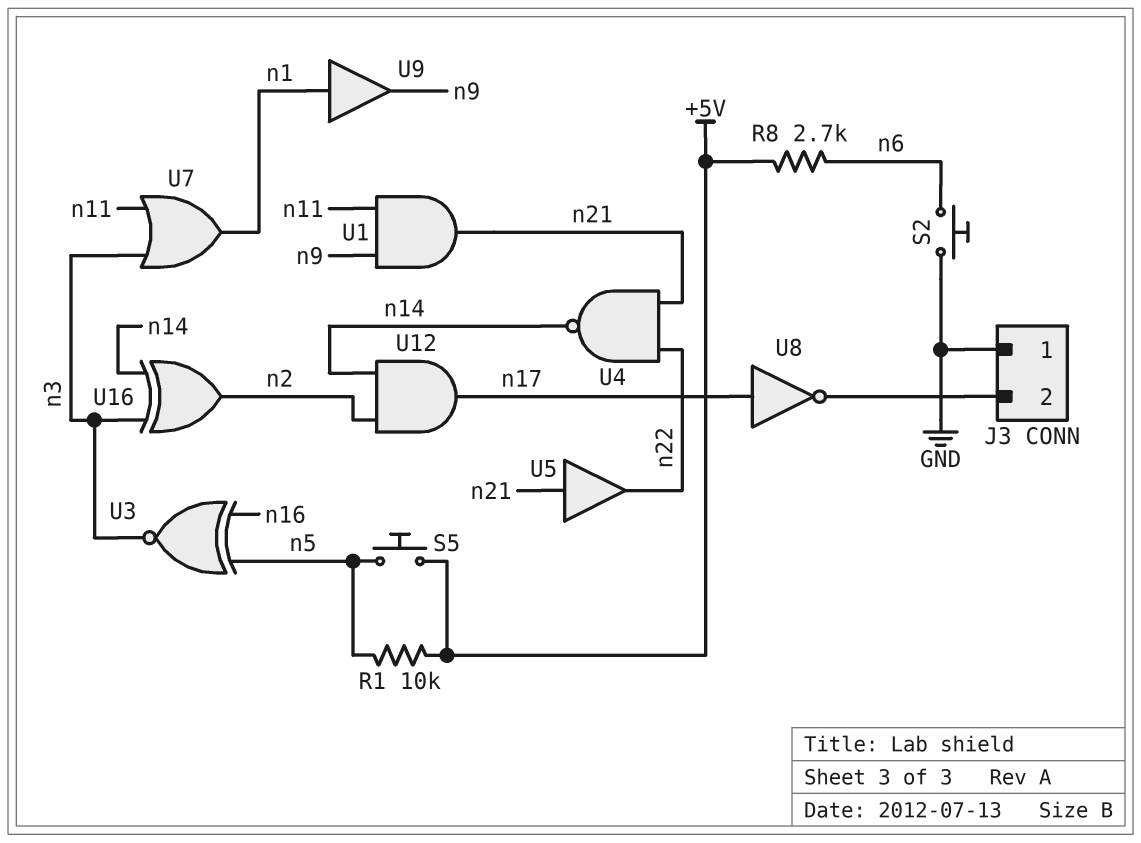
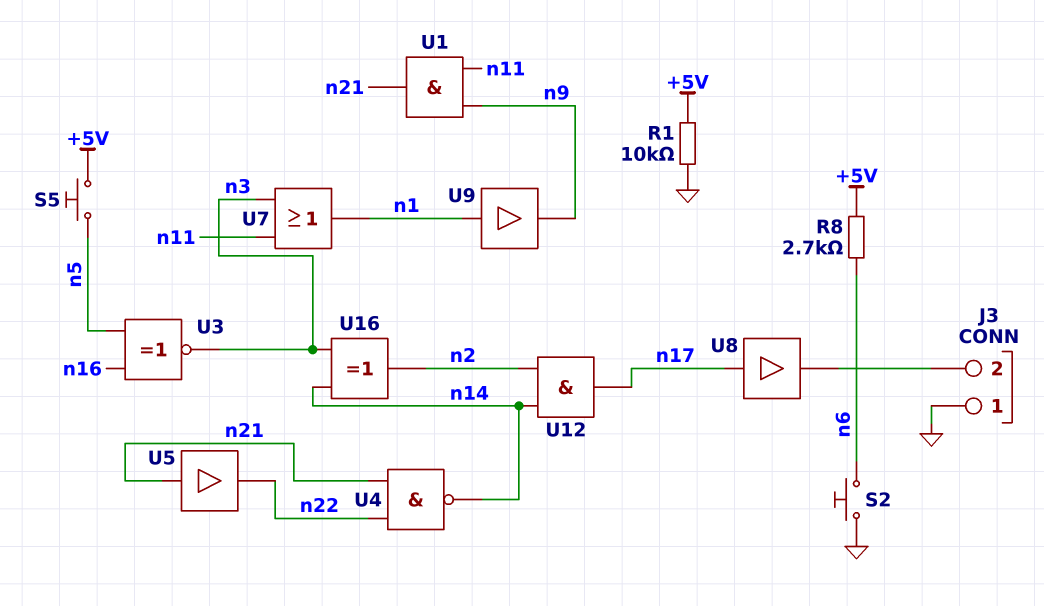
R1: 10k (+5V, n5) -> 10k (+5V, GND)
U8: NOT (in n17, out J3/2) -> buffer (in n17, out J3/2)

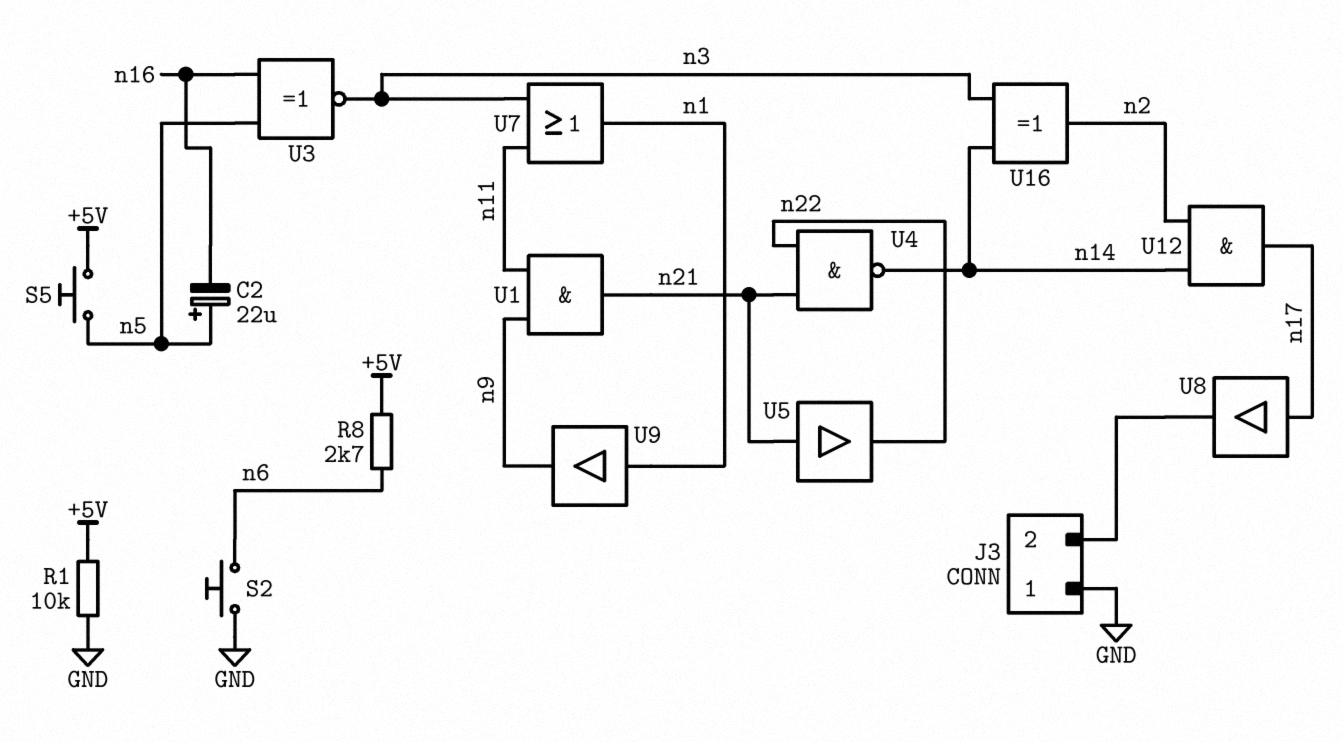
C2: none -> 22uF (plus n5, minus n16)

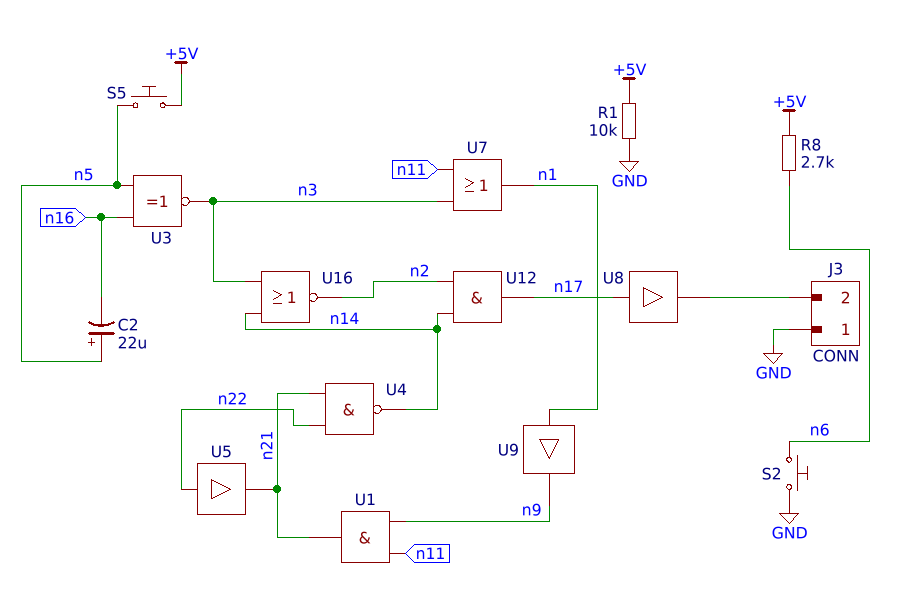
U5: buffer (in n21, out n22) -> buffer (in n22, out n21)
U16: XOR (in n3, in n14, out n2) -> NOR (in n3, in n14, out n2)

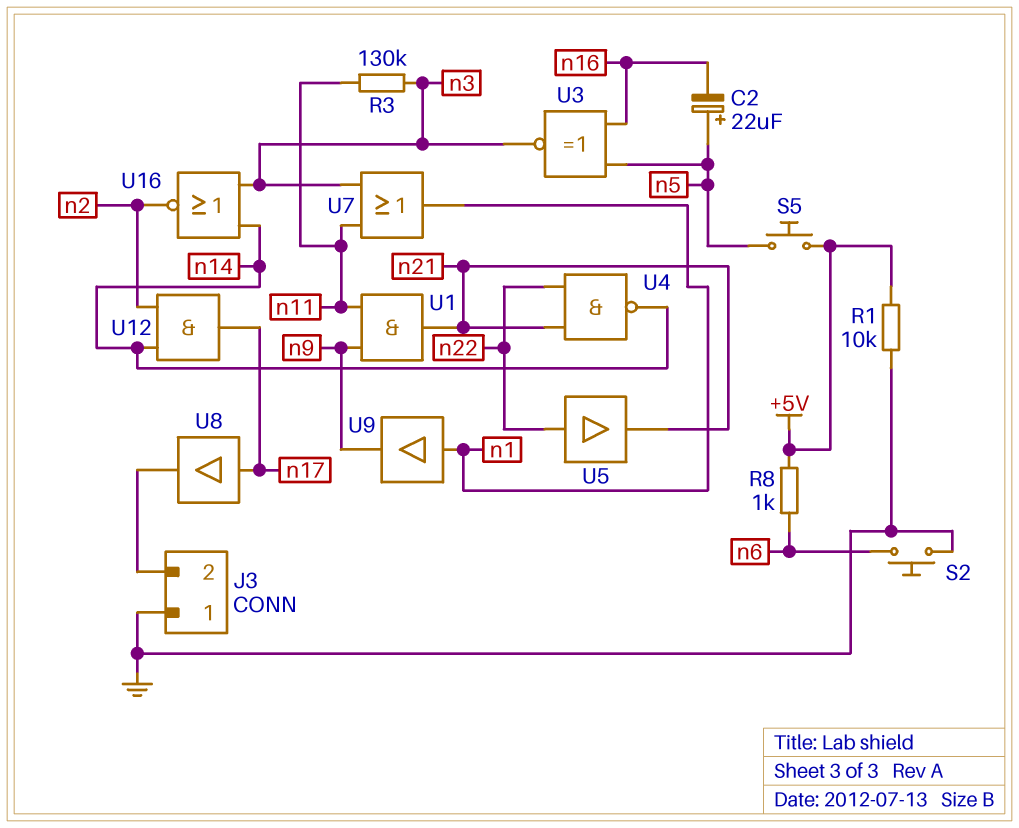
R3: none -> 130k (n3, n11)
R8: 2.7k (+5V, n6) -> 1k (+5V, n6)

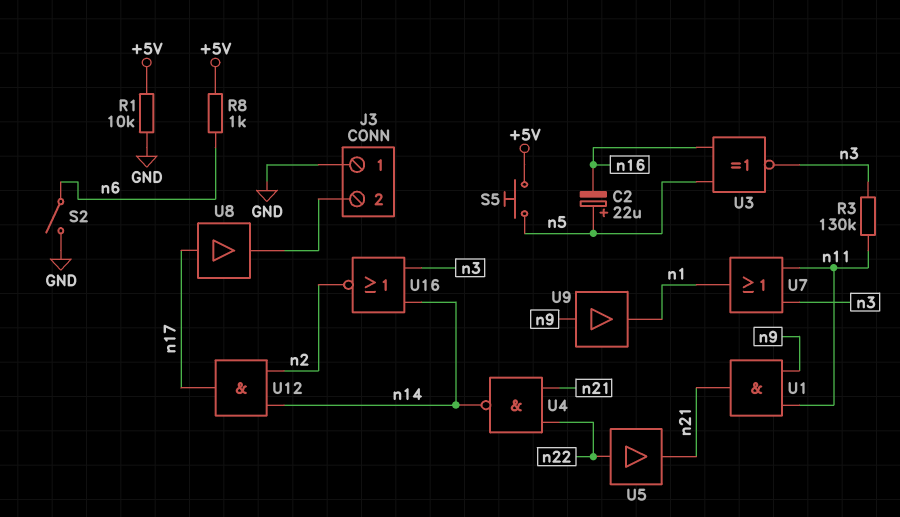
S2: button (GND, n6) -> switch (GND, n6)
U9: buffer (in n1, out n9) -> buffer (in n9, out n1)

